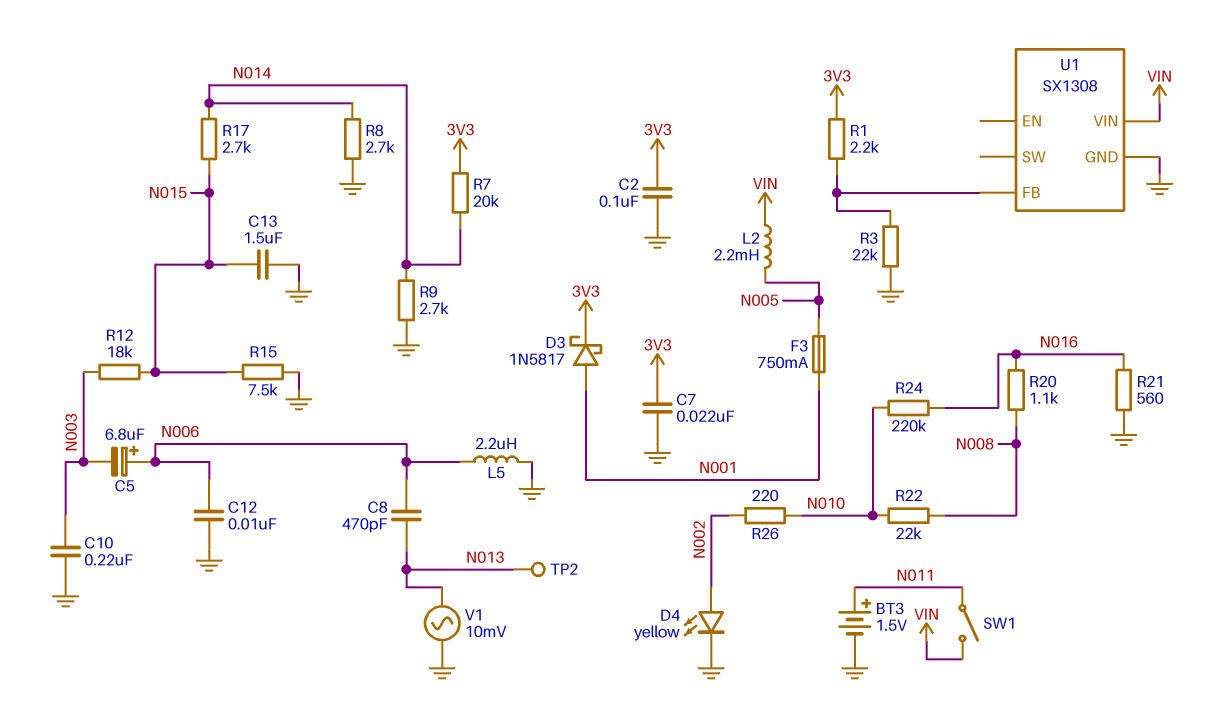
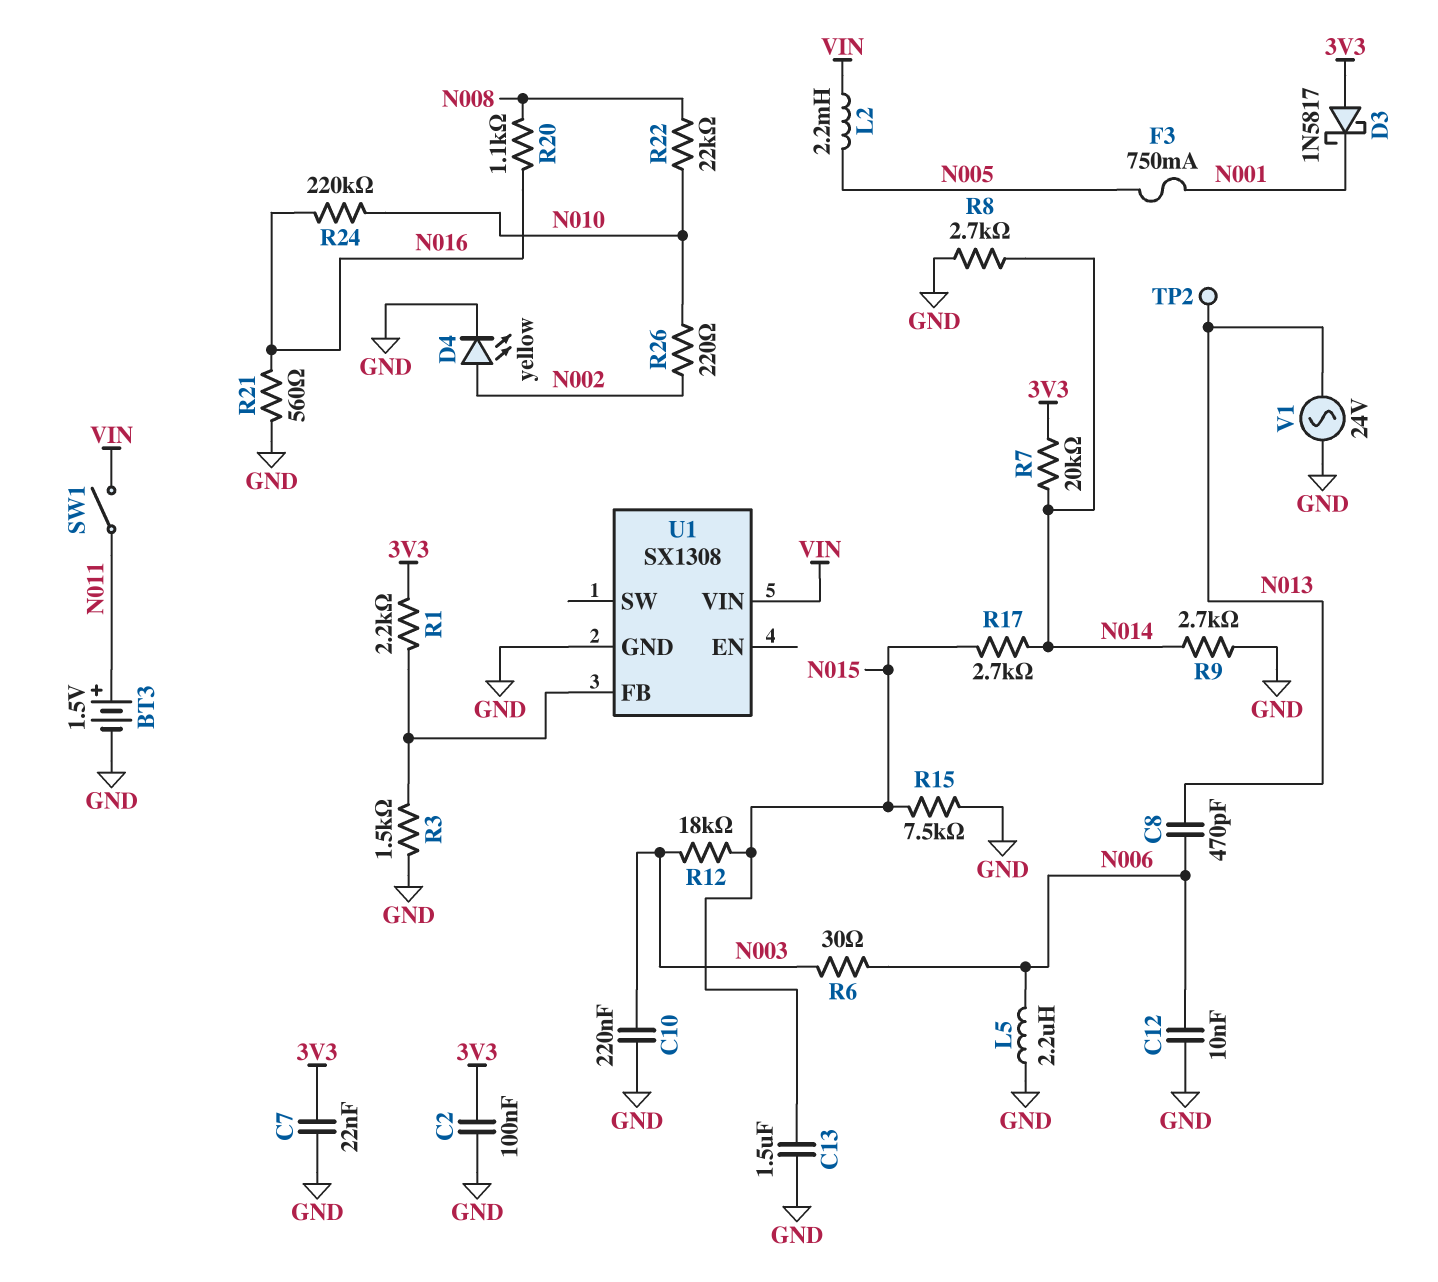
C5: 6.8uF (plus N006, minus N003) -> none
D3: schottky 1N5817 (A N001, K 3V3) -> schottky 1N5817 (A 3V3, K N001)
R3: 22k (GND, U1/FB) -> 1.5k (GND, U1/FB)
R6: none -> 30 (N003, N006)
V1: AC 10mV (GND, N013) -> AC 24V (GND, N013)

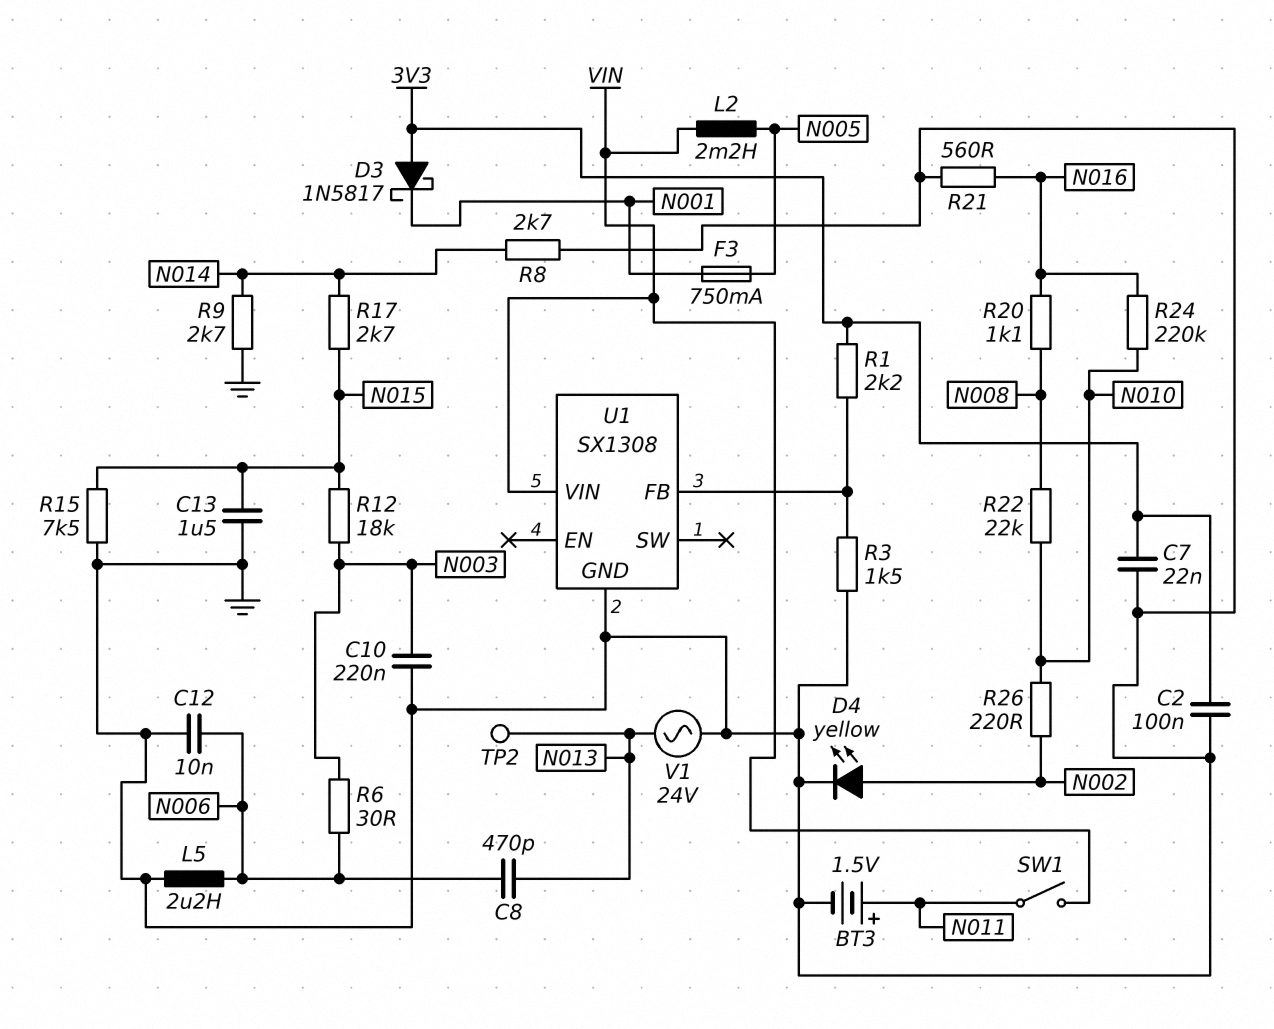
R7: 20k (3V3, N014) -> none

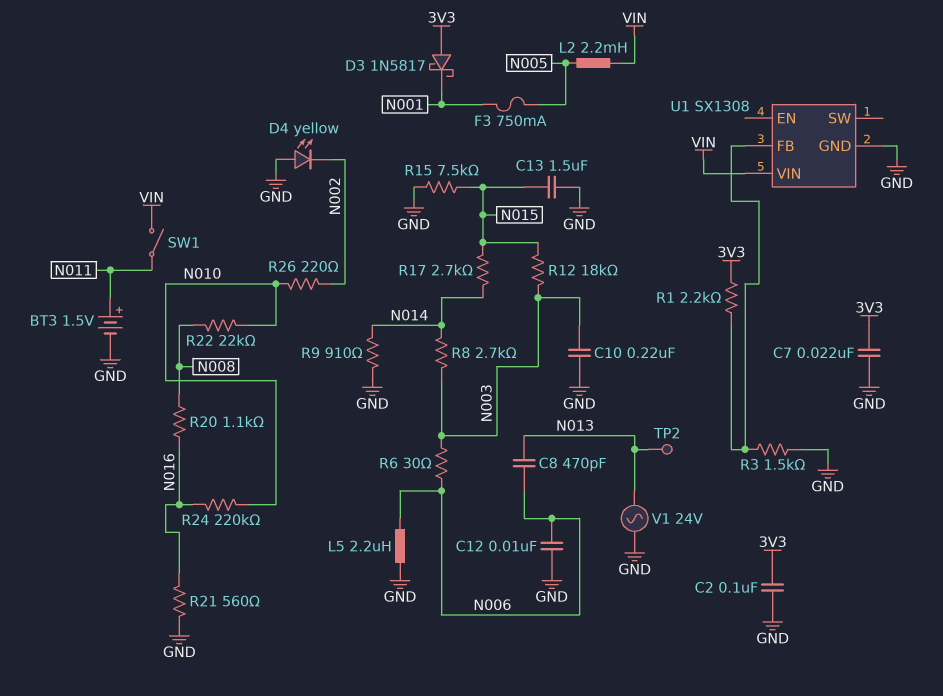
D4: LED yellow (A N002, K GND) -> LED yellow (A GND, K N002)
R8: 2.7k (GND, N014) -> 2.7k (N003, N014)
R9: 2.7k (GND, N014) -> 910 (GND, N014)

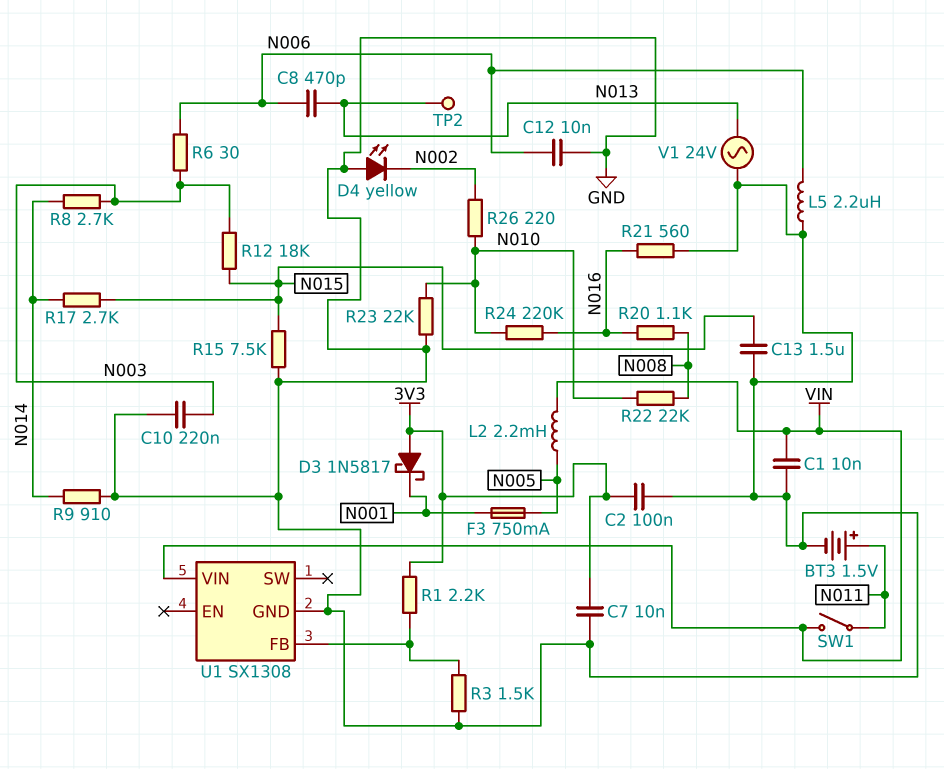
C1: none -> 10nF (GND, VIN)
C7: 22nF (3V3, GND) -> 10nF (3V3, GND)
R23: none -> 22k (GND, N010)

